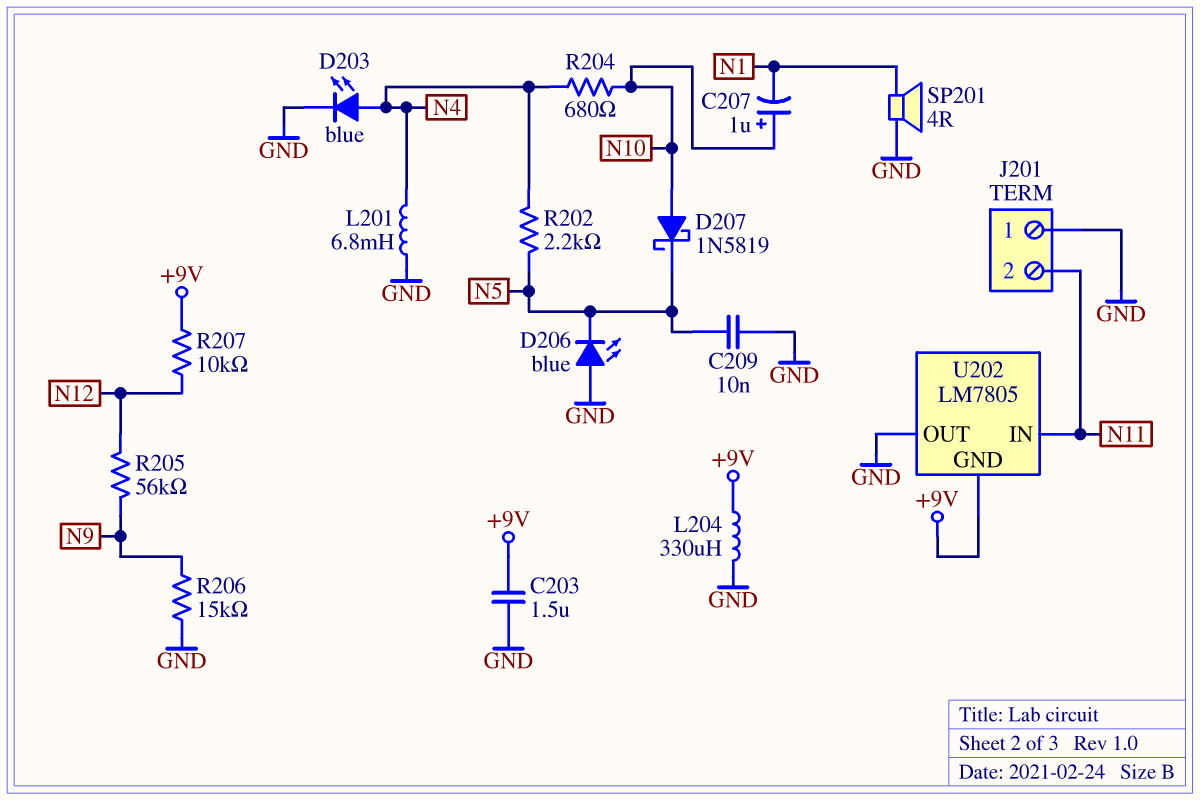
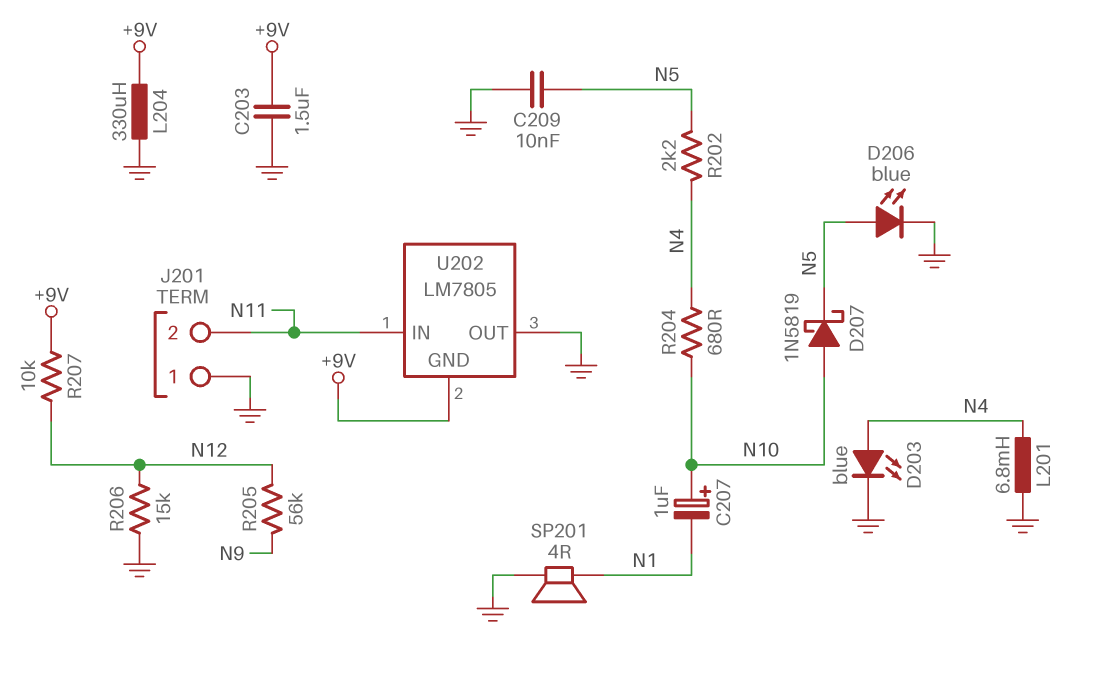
D206: LED blue (A GND, K N5) -> LED blue (A N5, K GND)
R206: 15k (GND, N9) -> 15k (GND, N12)

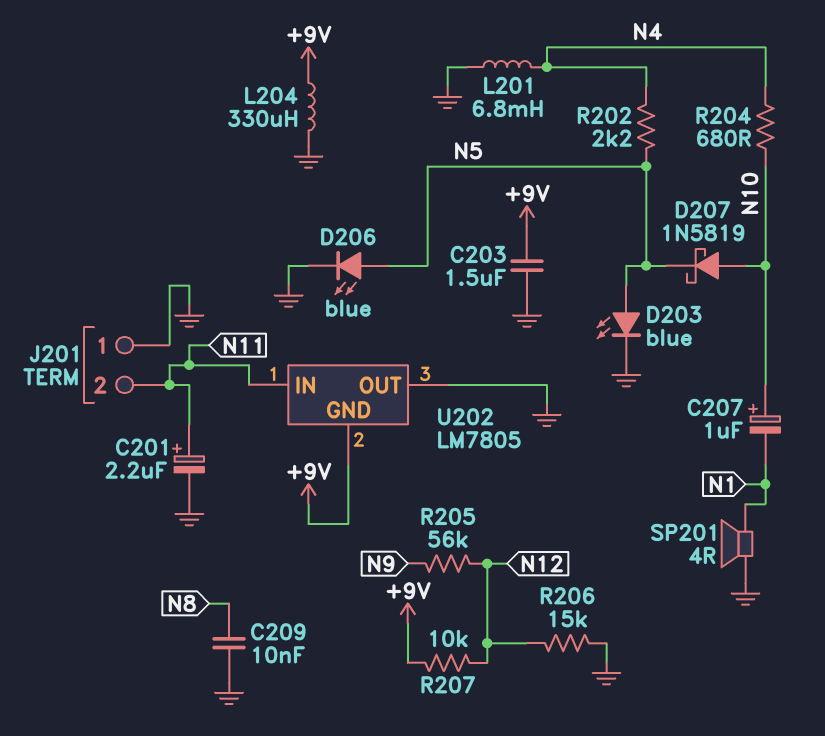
C201: none -> 2.2uF (plus N11, minus GND)
C209: 10nF (GND, N5) -> 10nF (GND, N8)
D203: LED blue (A N4, K GND) -> LED blue (A N5, K GND)

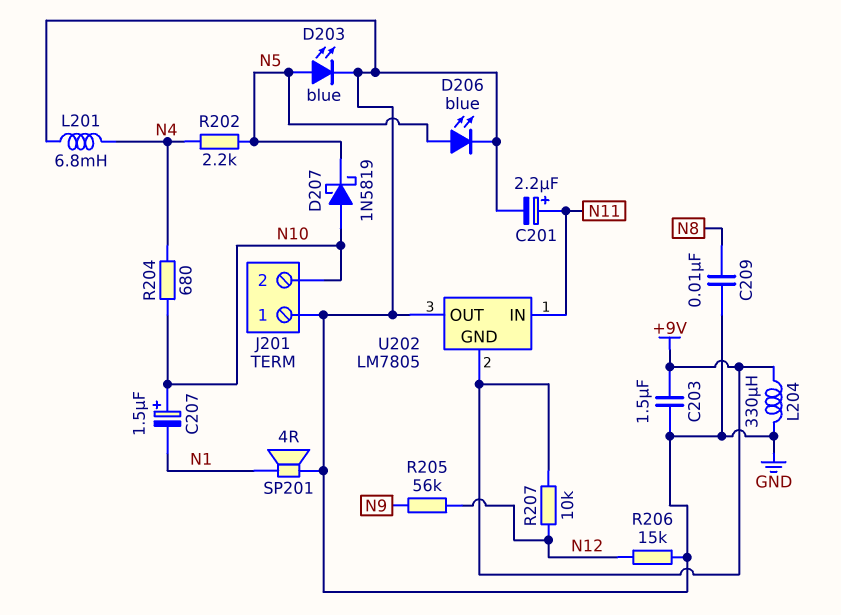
C207: 1uF (plus N10, minus N1) -> 1.5uF (plus N10, minus N1)
J201 pin 2: N11 -> N10

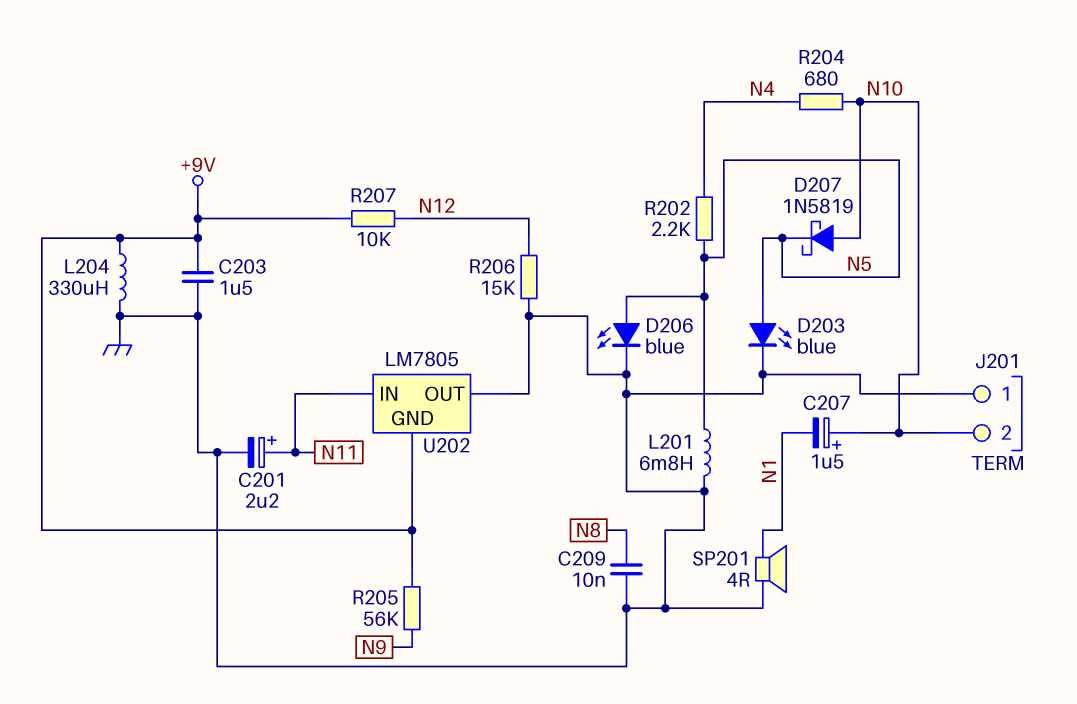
L201: 6.8mH (GND, N4) -> 6.8mH (GND, N5)
R205: 56k (N9, N12) -> 56k (+9V, N9)

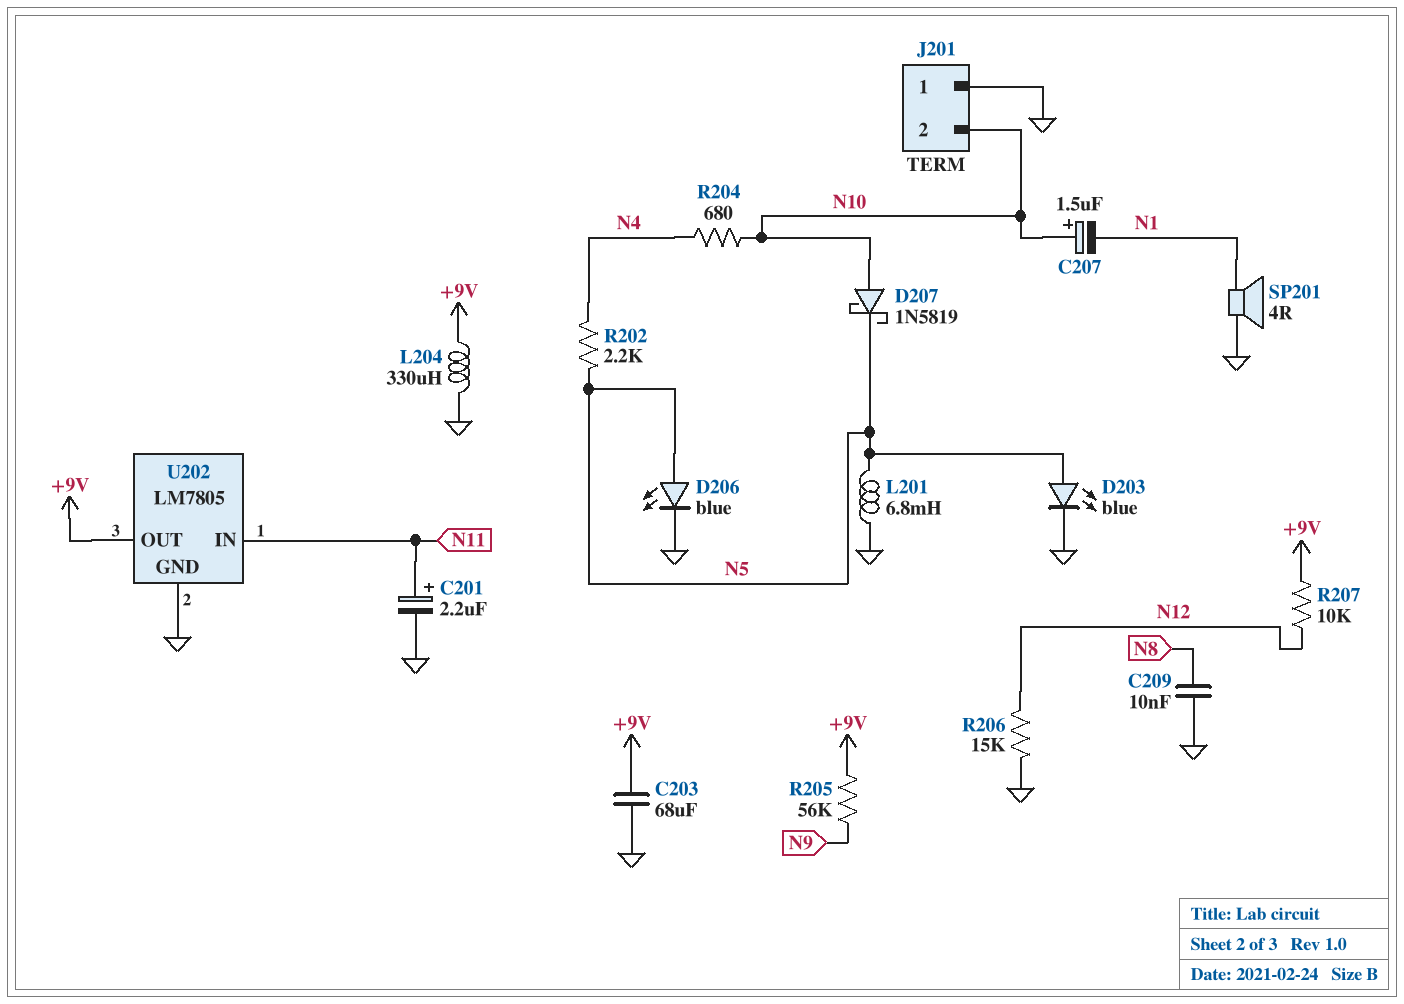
C203: 1.5uF (+9V, GND) -> 68uF (+9V, GND)
U202 pin GND: +9V -> GND
U202 pin OUT: GND -> +9V

